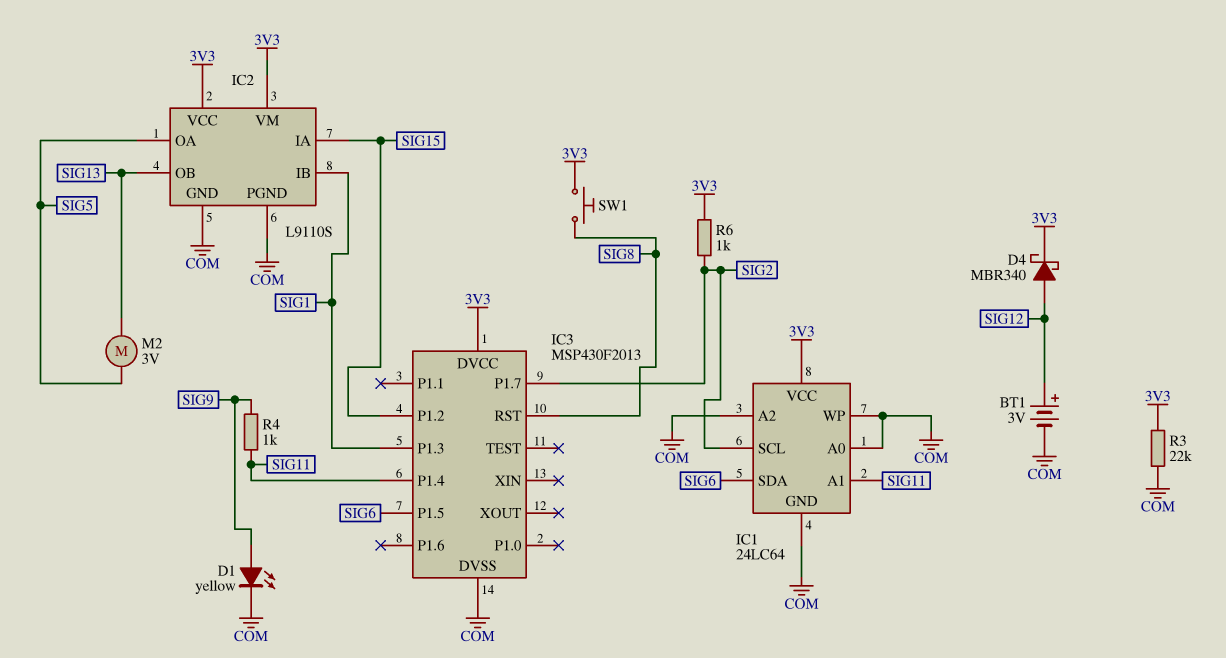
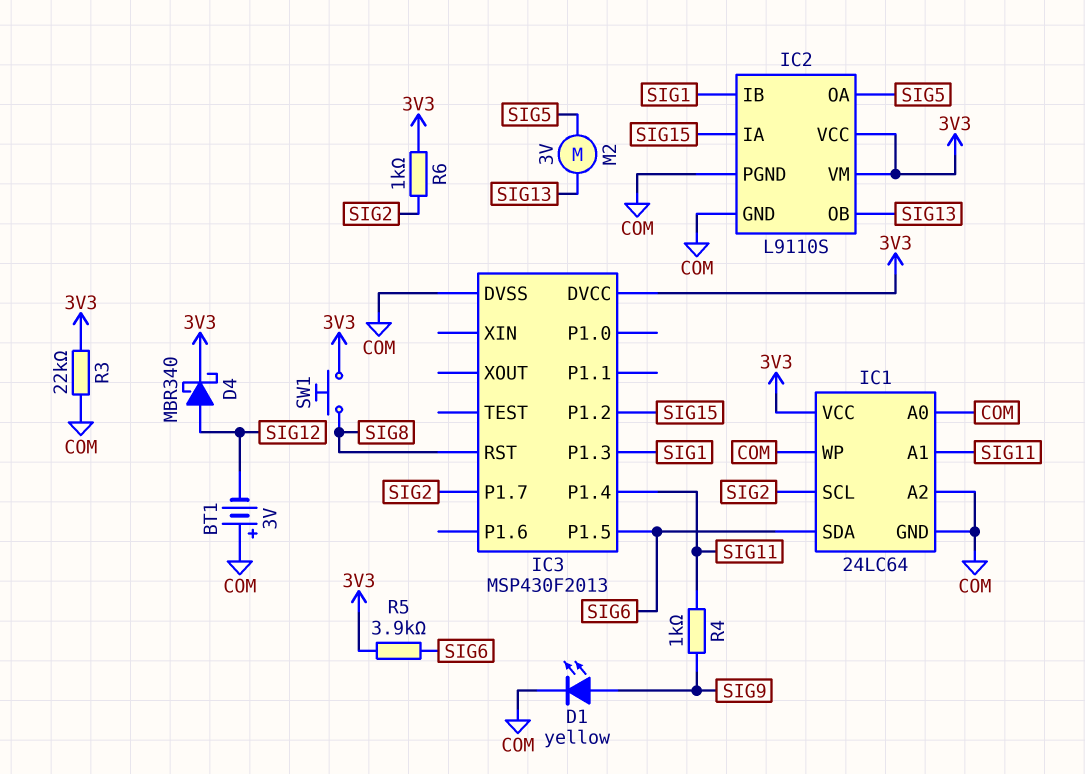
BT1: 3V (plus SIG12, minus COM) -> 3V (plus COM, minus SIG12)
R5: none -> 3.9k (3V3, SIG6)

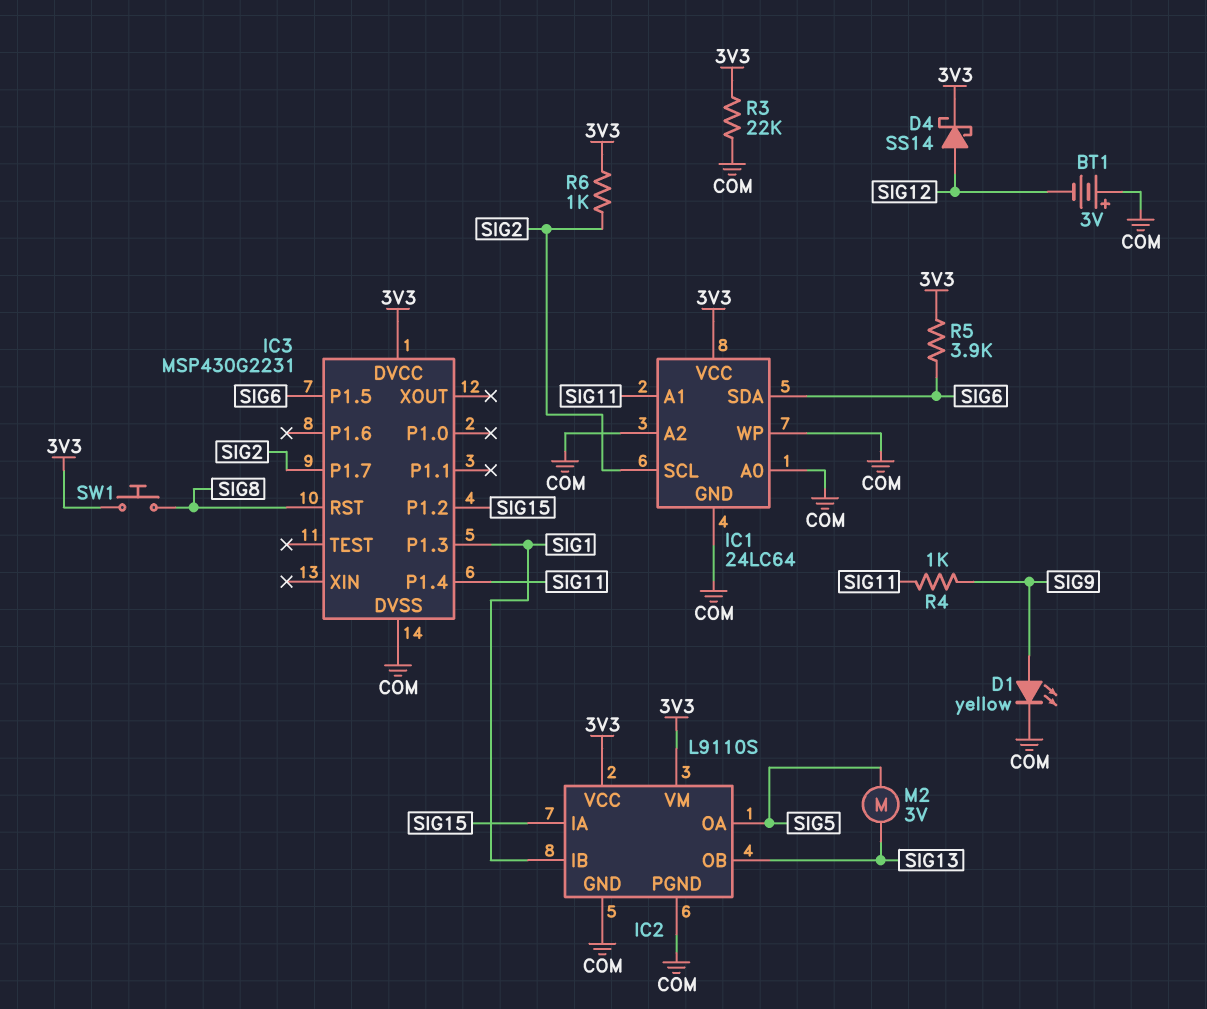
D4: schottky MBR340 (A SIG12, K 3V3) -> schottky SS14 (A SIG12, K 3V3)
IC3: MSP430F2013 -> MSP430G2231

